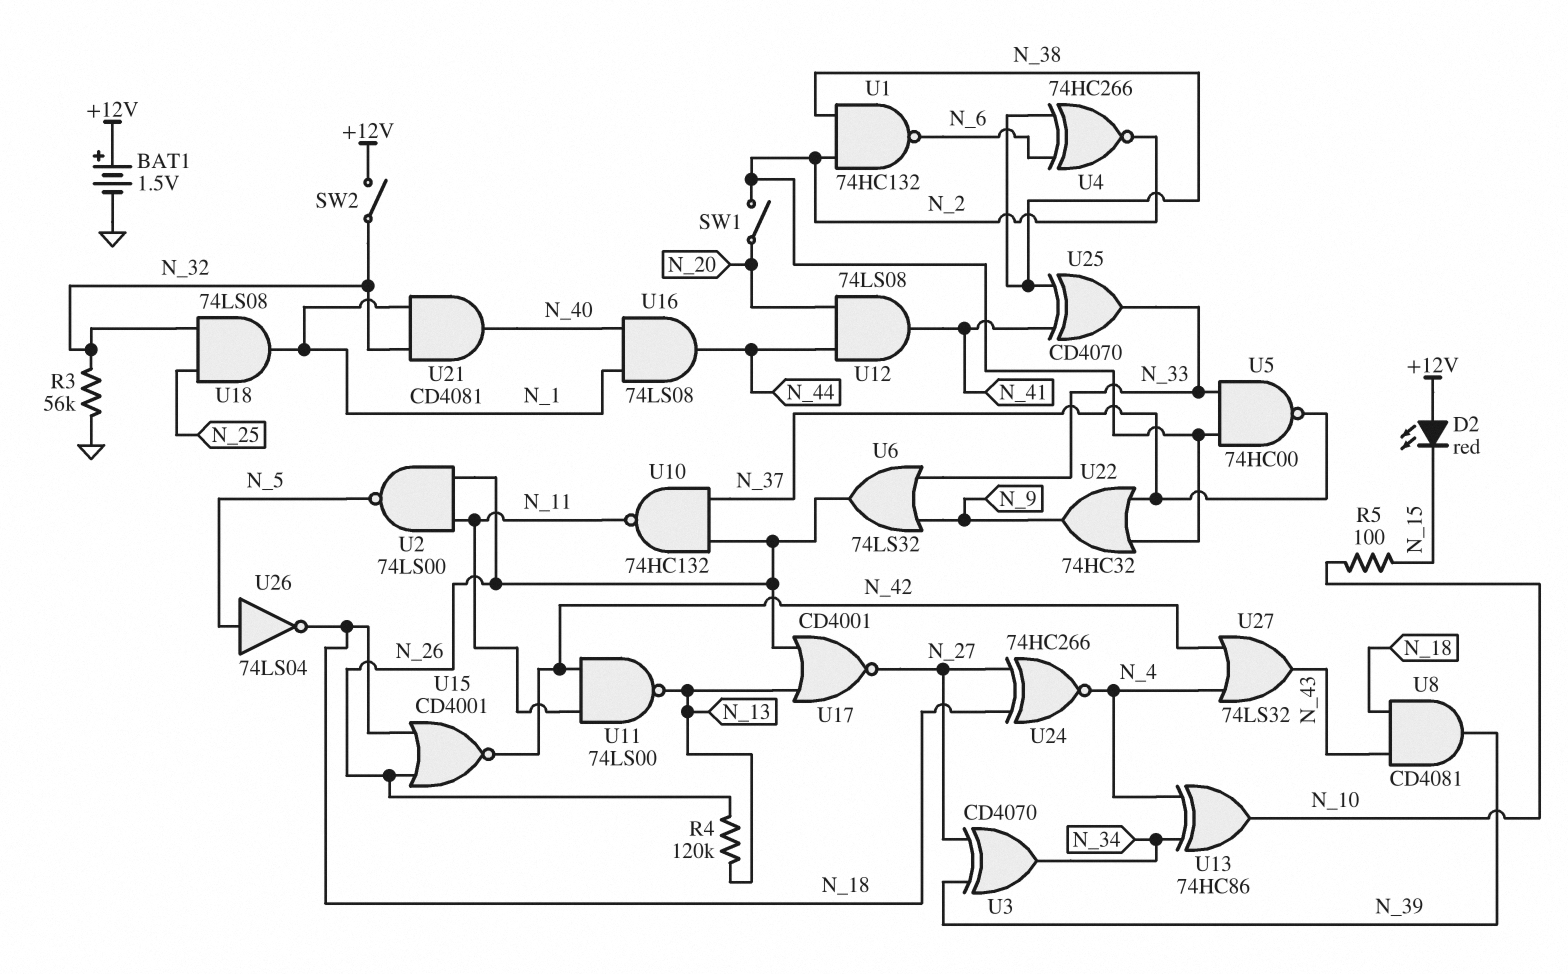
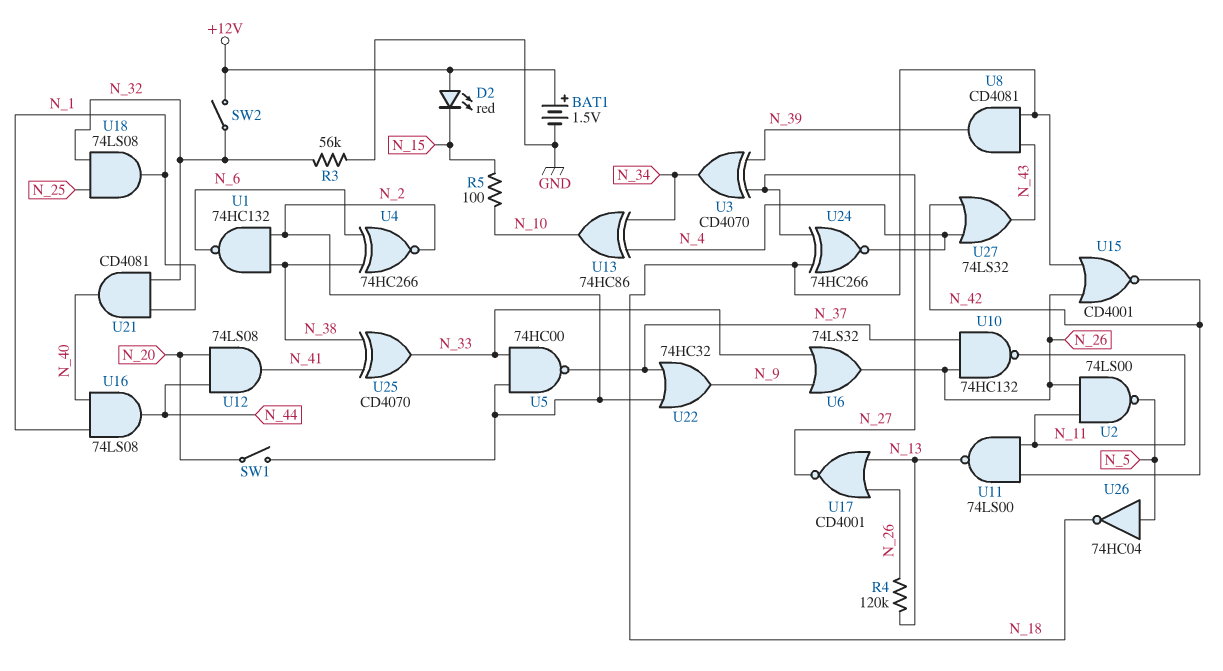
U26: NOT 74LS04 (in N_5, out N_18) -> NOT 74HC04 (in N_5, out N_18)

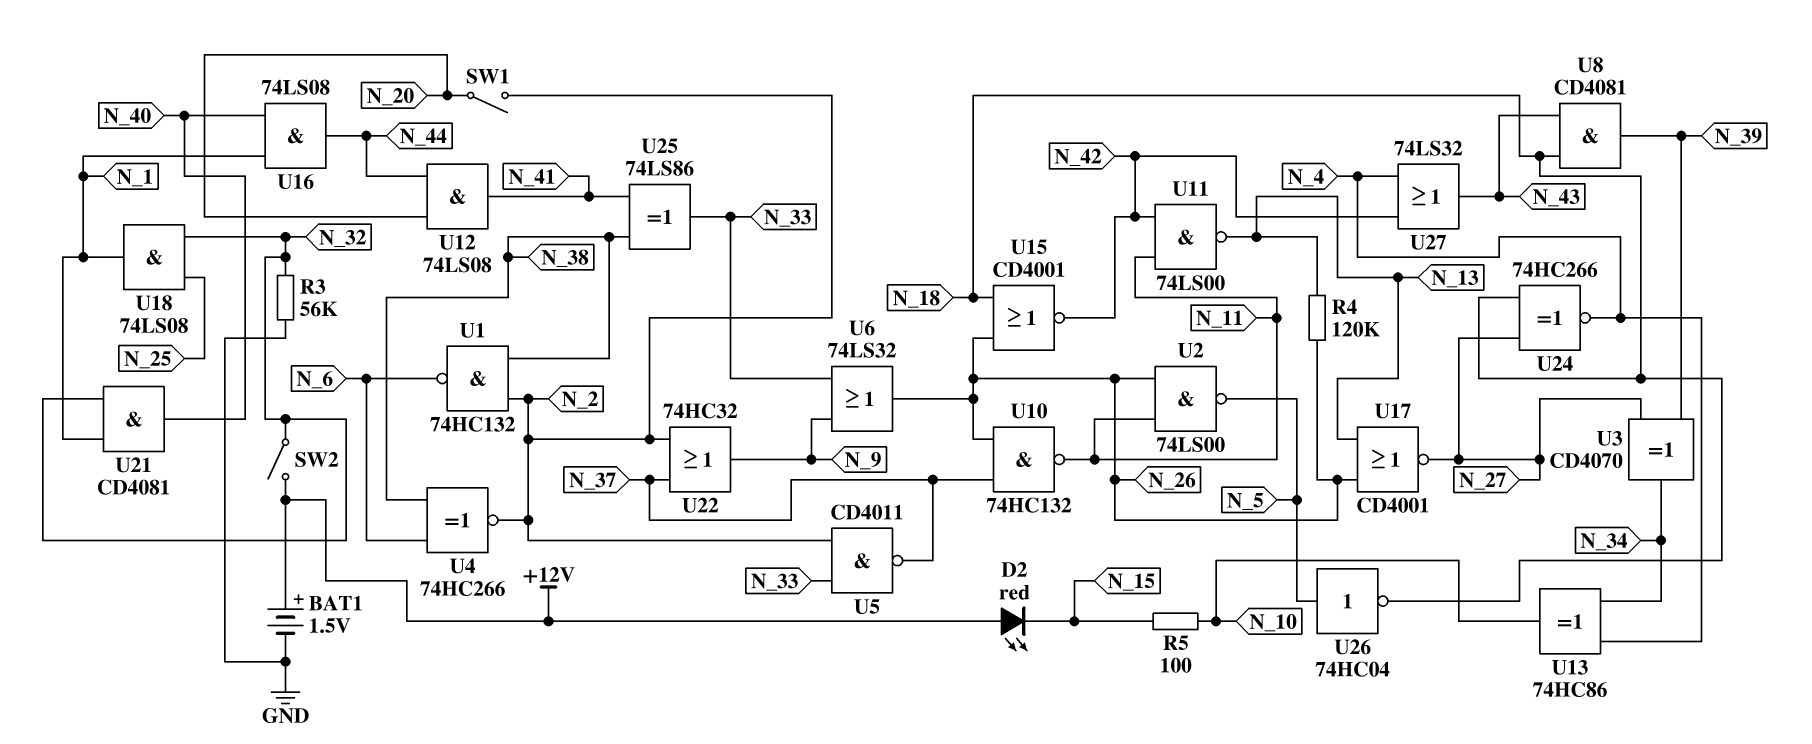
U5: NAND 74HC00 (in N_2, in N_33, out N_37) -> NAND CD4011 (in N_2, in N_33, out N_37)
U25: XOR CD4070 (in N_38, in N_41, out N_33) -> XOR 74LS86 (in N_38, in N_41, out N_33)

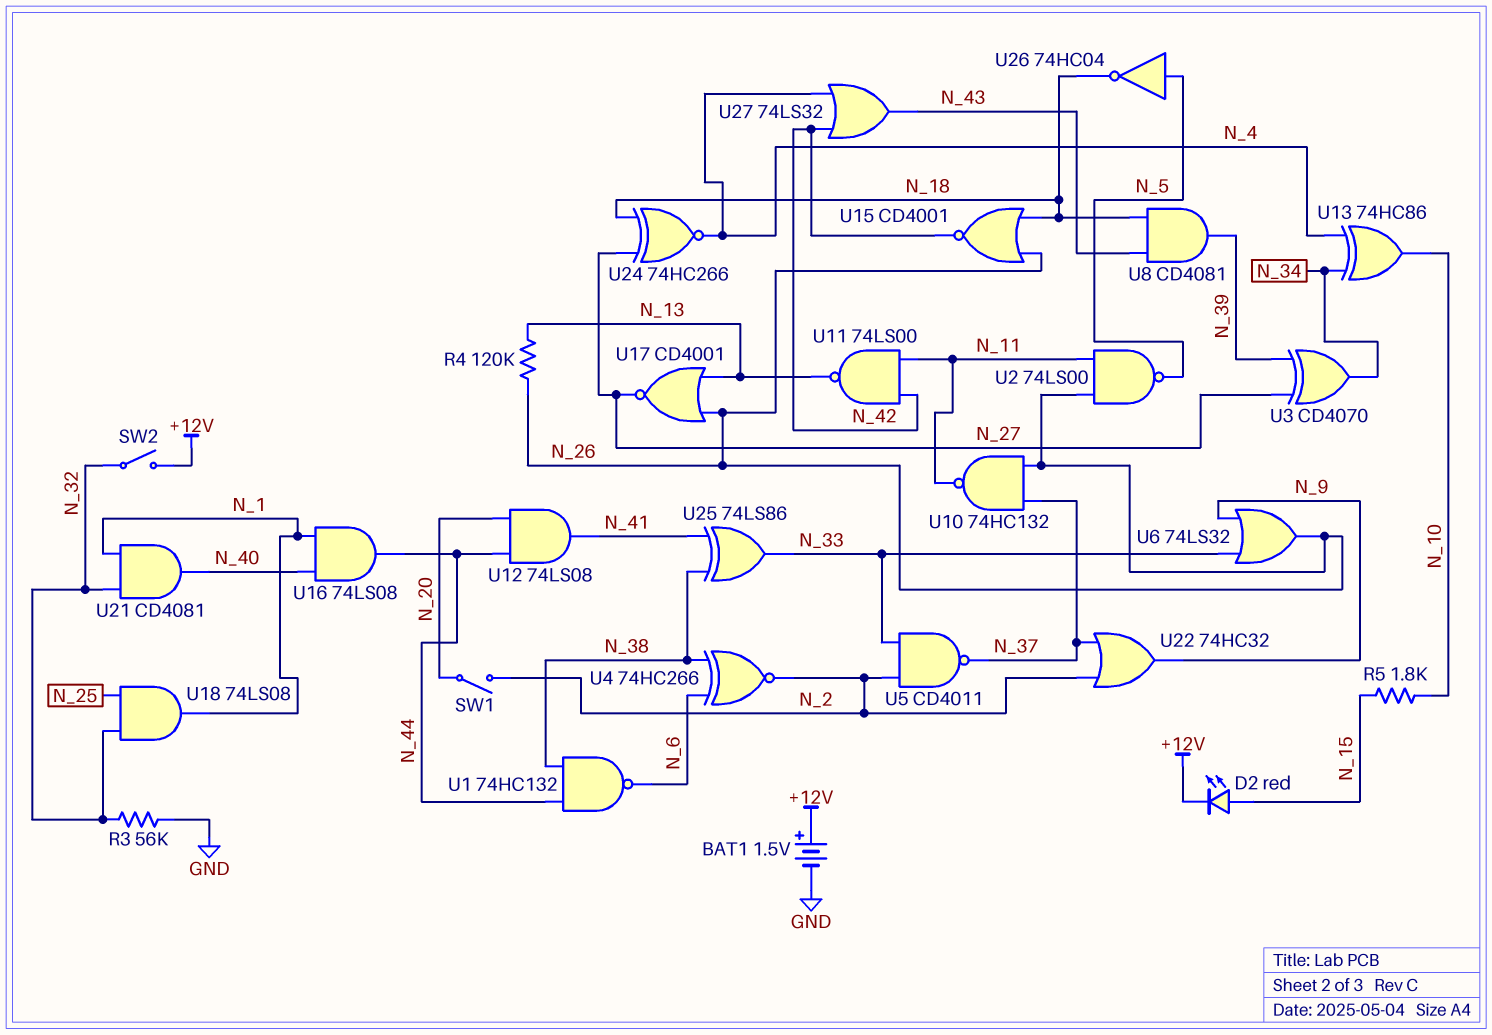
D2: LED red (A +12V, K N_15) -> LED red (A N_15, K +12V)
R5: 100 (N_10, N_15) -> 1.8k (N_10, N_15)
U1: NAND 74HC132 (in N_2, in N_38, out N_6) -> NAND 74HC132 (in N_38, in N_44, out N_6)

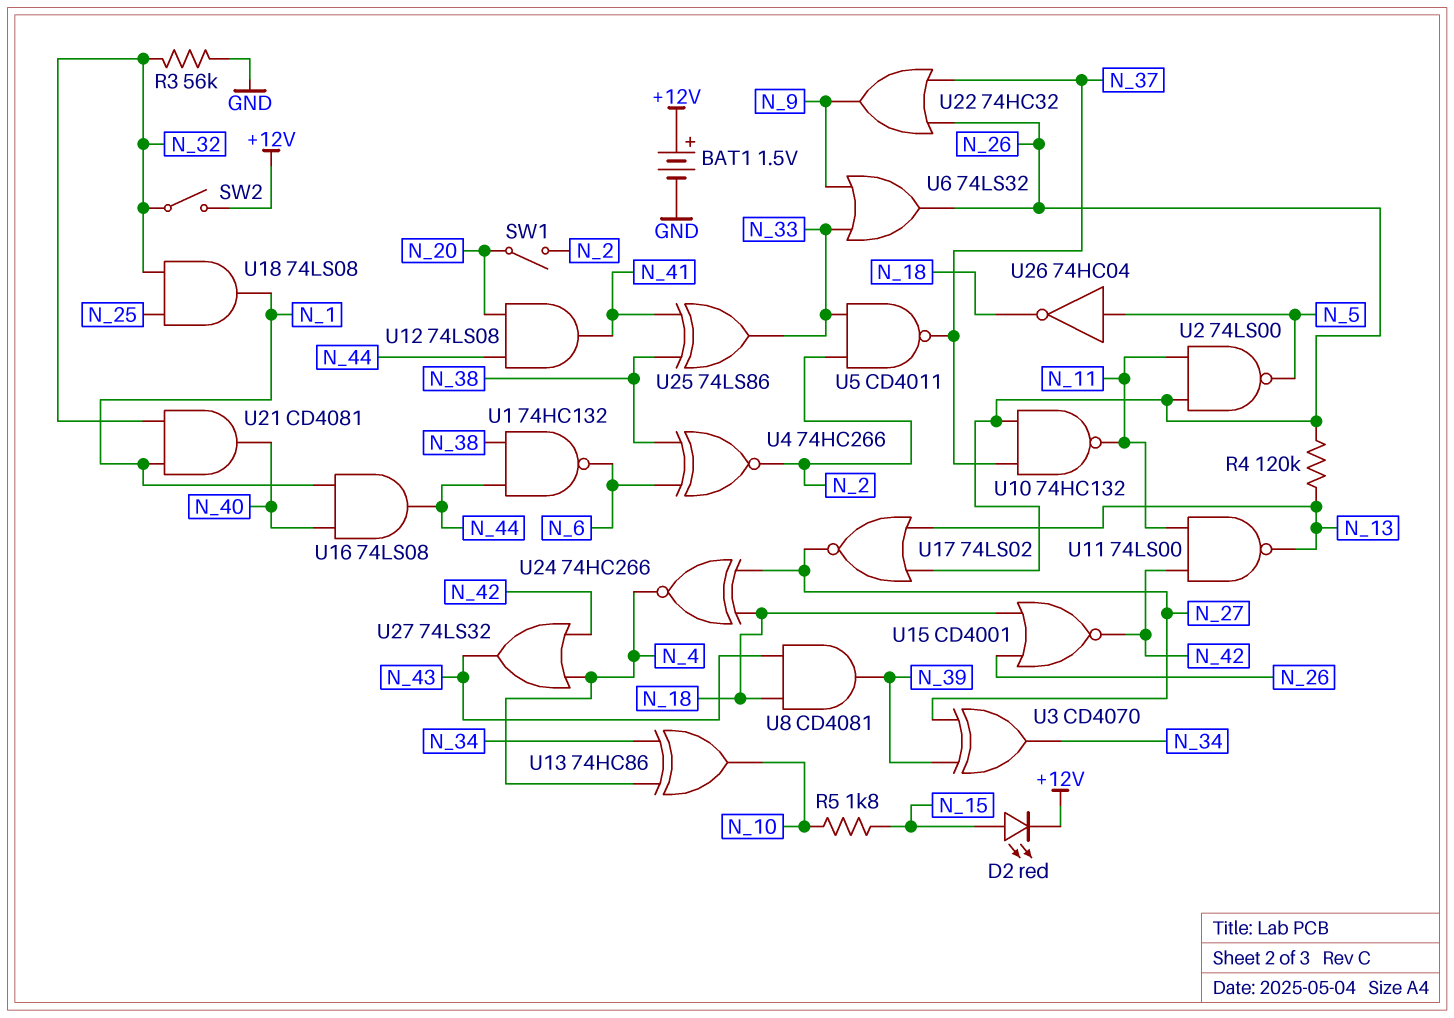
U17: NOR CD4001 (in N_13, in N_26, out N_27) -> NOR 74LS02 (in N_13, in N_26, out N_27)
U22: OR 74HC32 (in N_2, in N_37, out N_9) -> OR 74HC32 (in N_26, in N_37, out N_9)

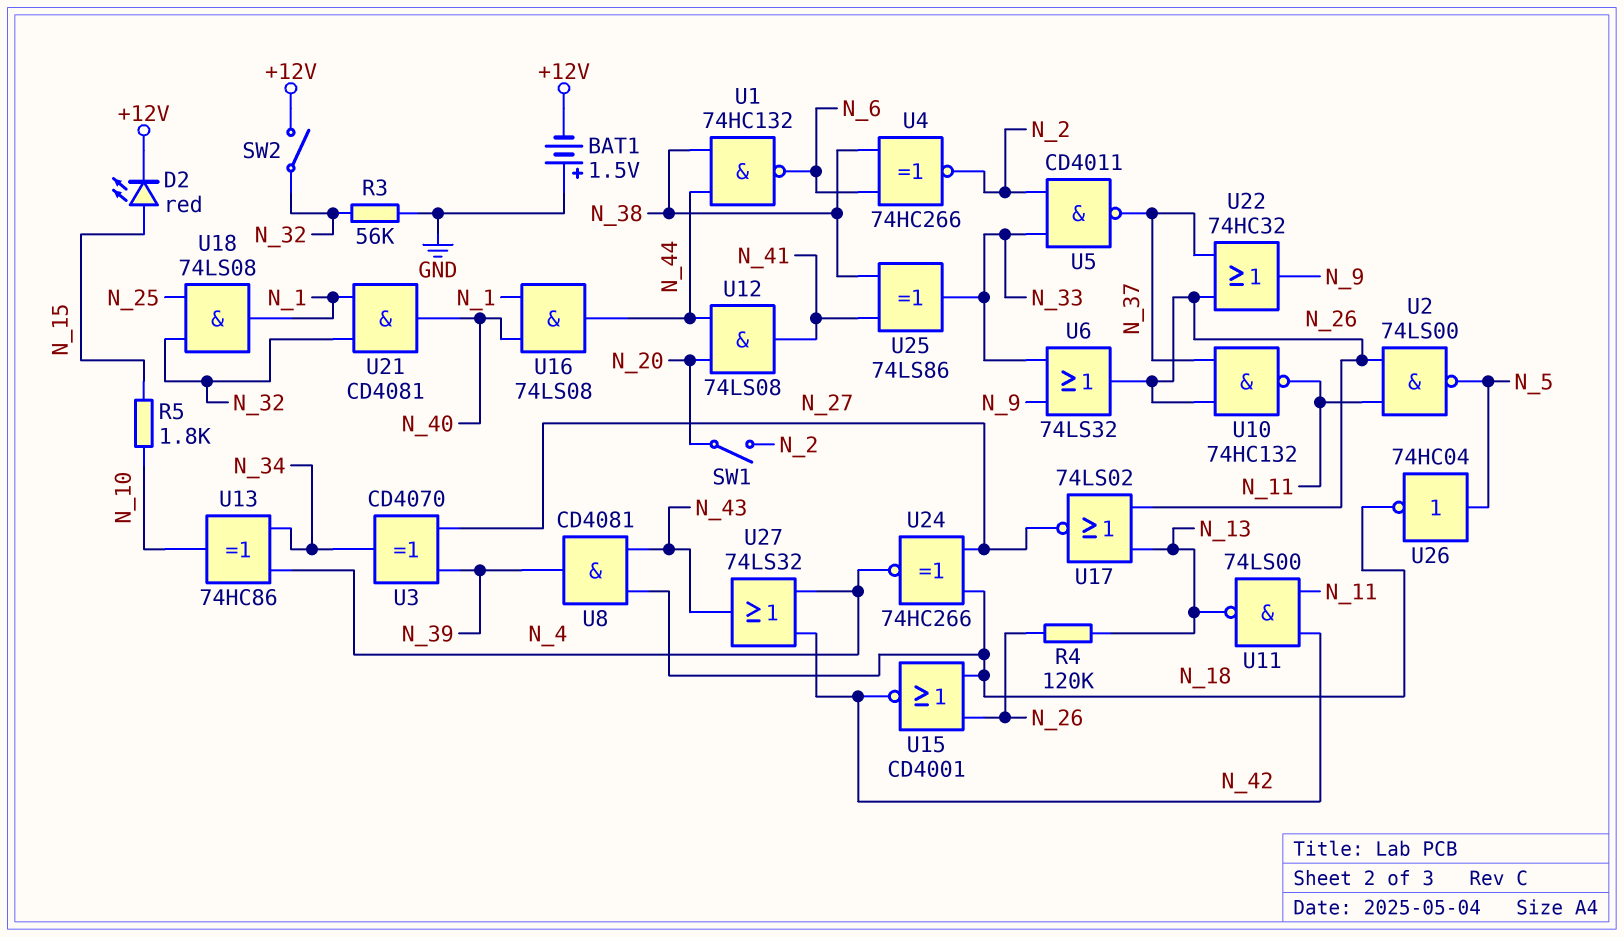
BAT1: 1.5V (plus +12V, minus GND) -> 1.5V (plus GND, minus +12V)

